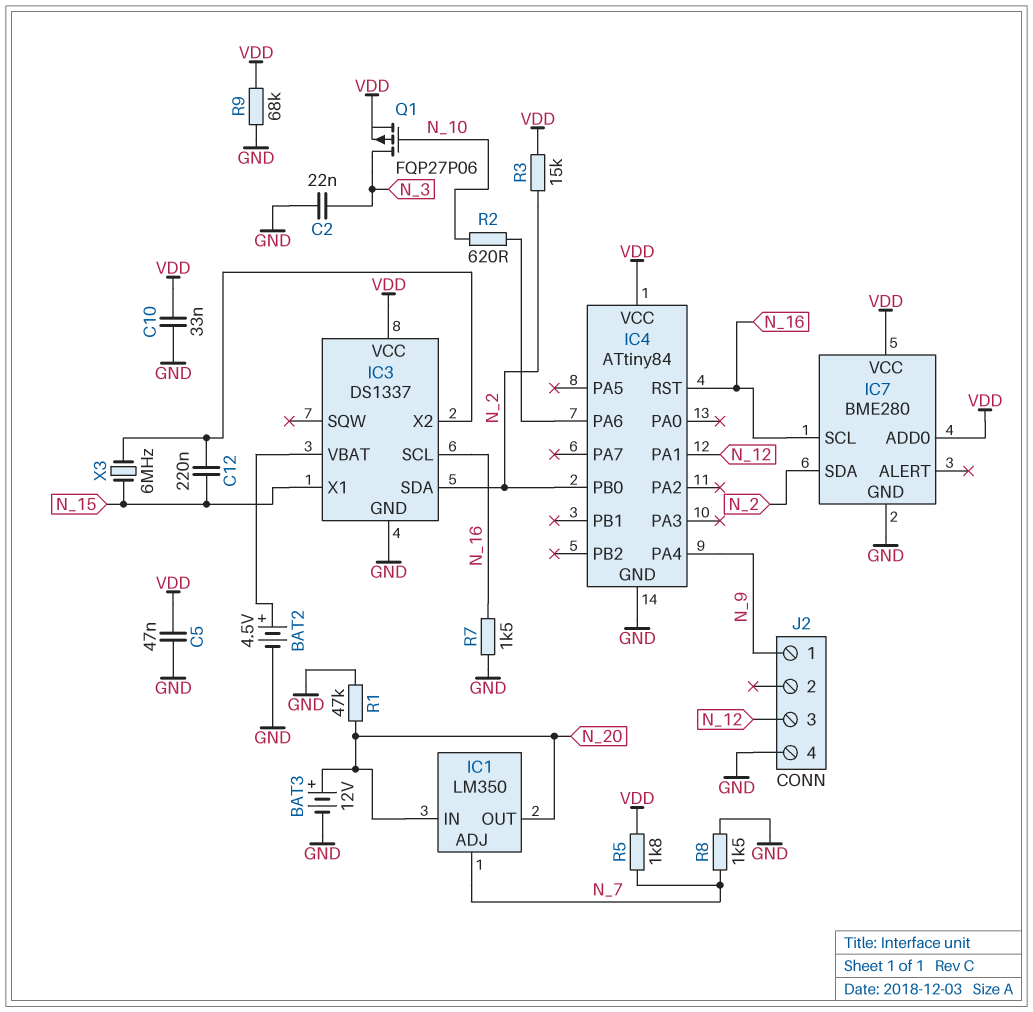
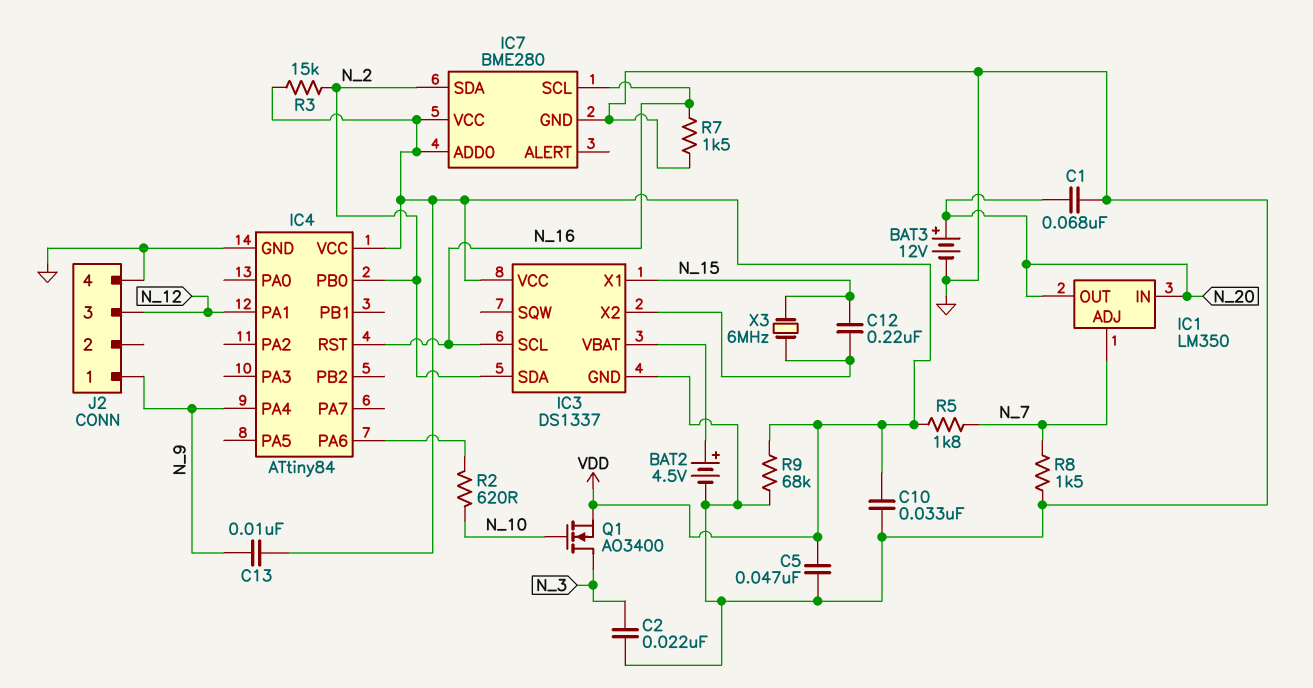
C1: none -> 68nF (GND, N_20)
C13: none -> 10nF (N_9, VDD)
Q1: PMOS FQP27P06 (G N_10, D N_3, S VDD) -> NMOS AO3400 (G N_10, D N_3, S VDD)
R1: 47k (GND, N_20) -> none

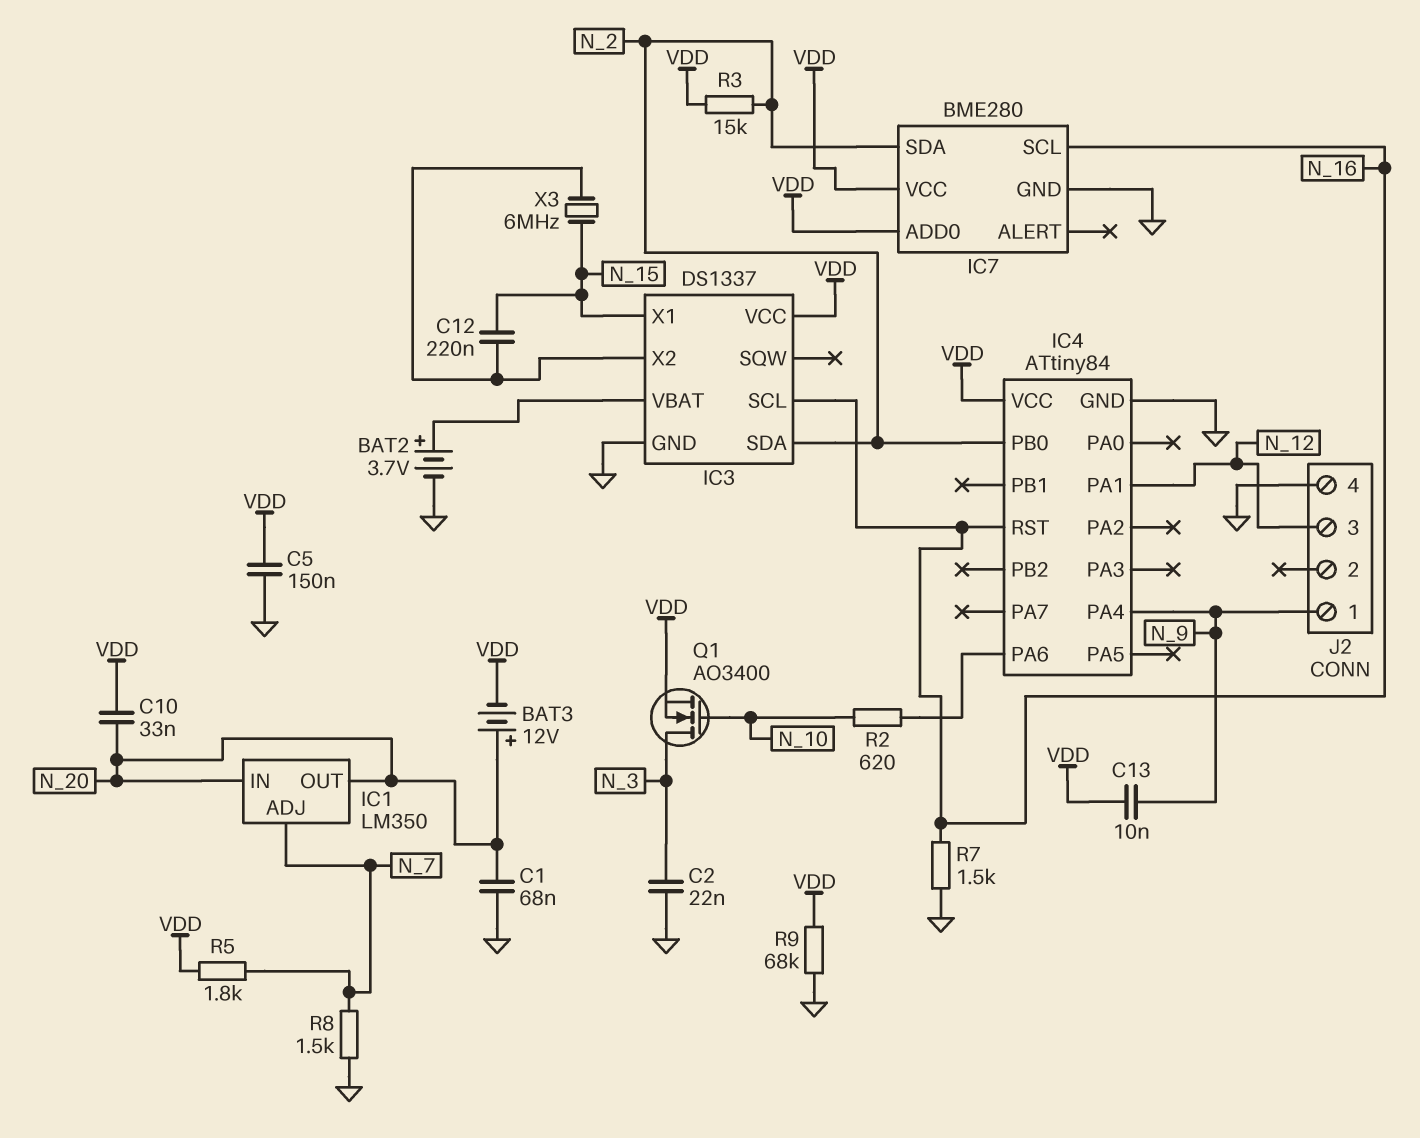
BAT2: 4.5V (plus IC3/VBAT, minus GND) -> 3.7V (plus IC3/VBAT, minus GND)
BAT3: 12V (plus N_20, minus GND) -> 12V (plus N_20, minus VDD)
C5: 47nF (GND, VDD) -> 150nF (GND, VDD)
C10: 33nF (GND, VDD) -> 33nF (N_20, VDD)

